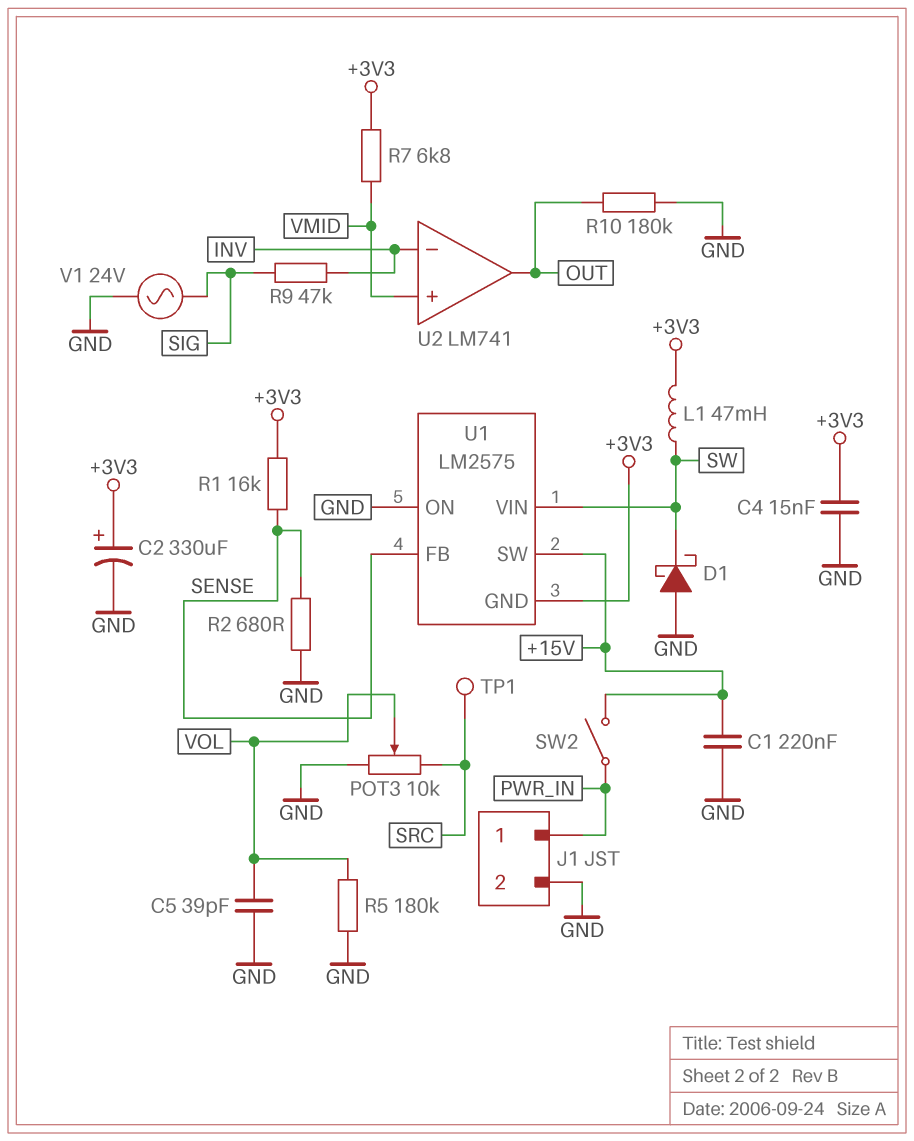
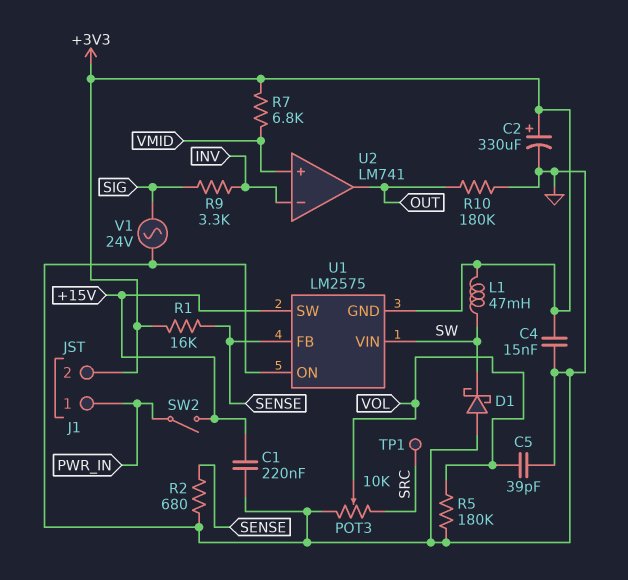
J1 pin 2: GND -> +3V3
R9: 47k (INV, SIG) -> 3.3k (INV, SIG)

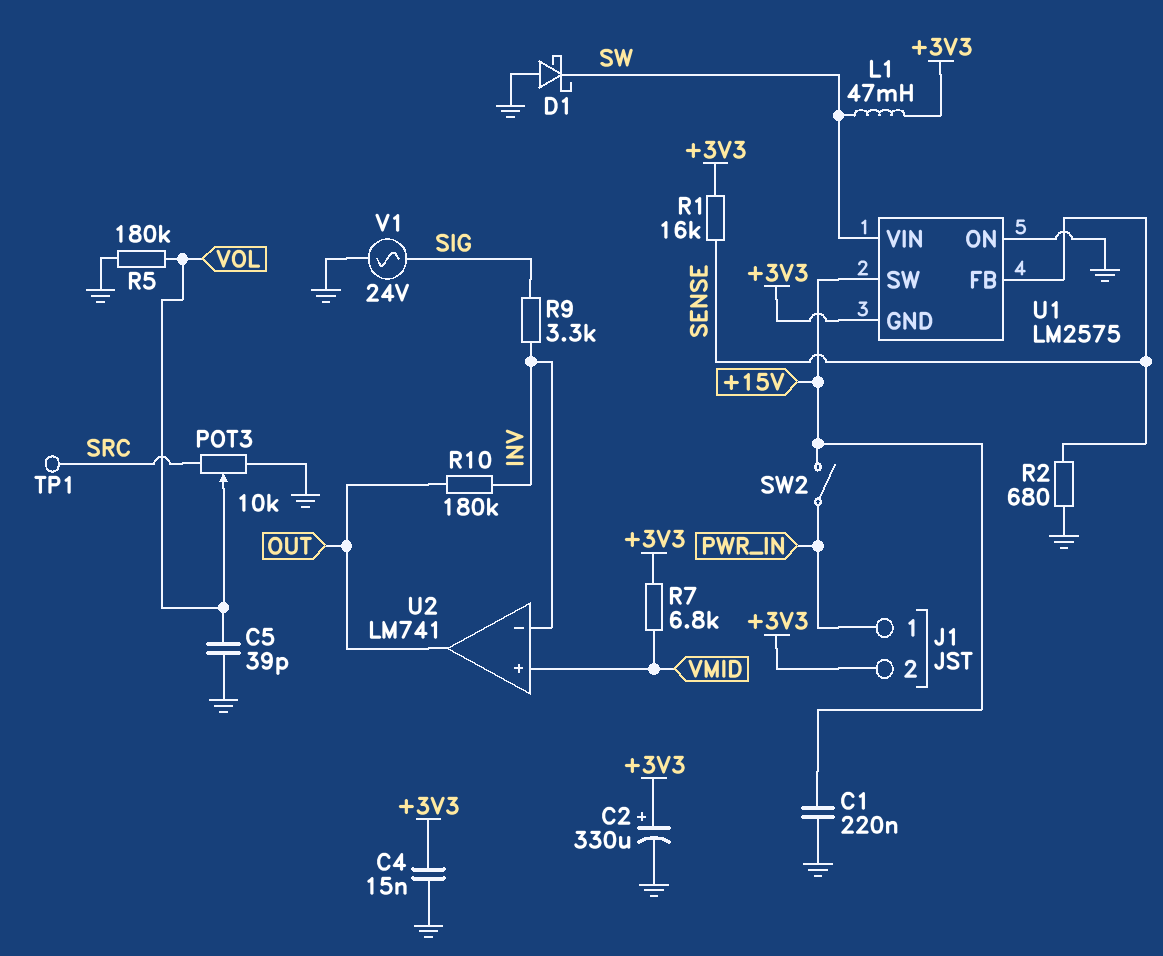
R10: 180k (GND, OUT) -> 180k (INV, OUT)

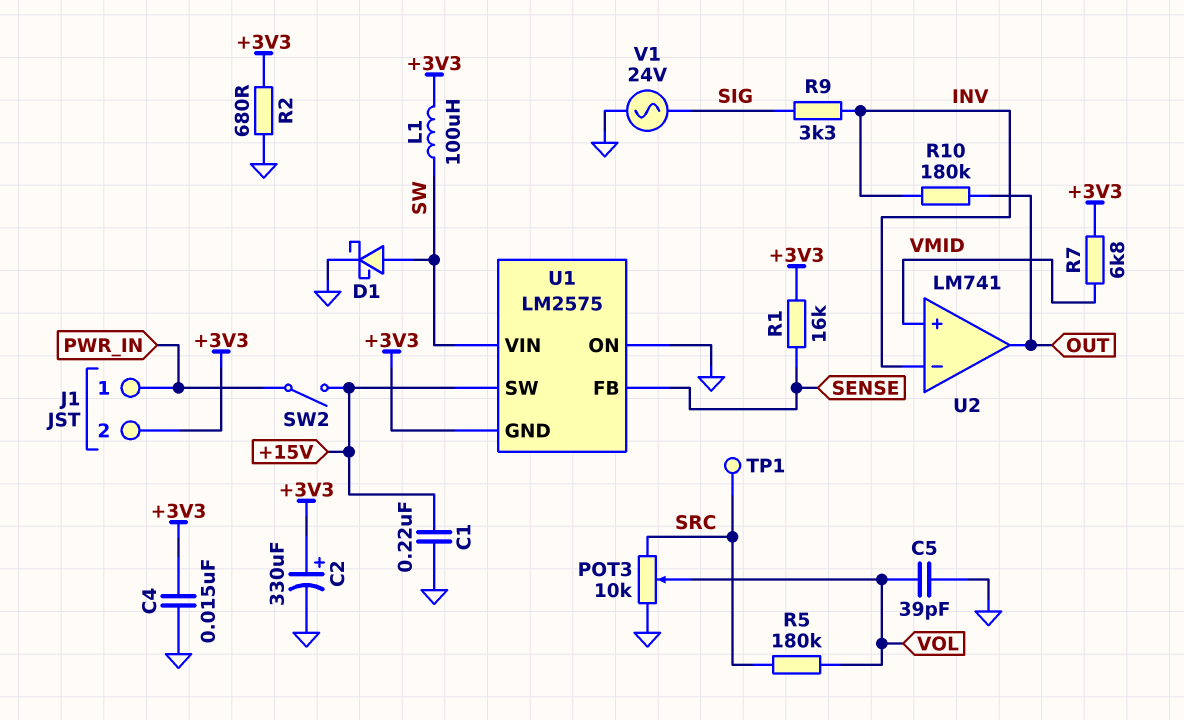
D1: schottky (A GND, K SW) -> schottky (A SW, K GND)
L1: 47mH (+3V3, SW) -> 100uH (+3V3, SW)
R2: 680 (GND, SENSE) -> 680 (+3V3, GND)
R5: 180k (GND, VOL) -> 180k (SRC, VOL)

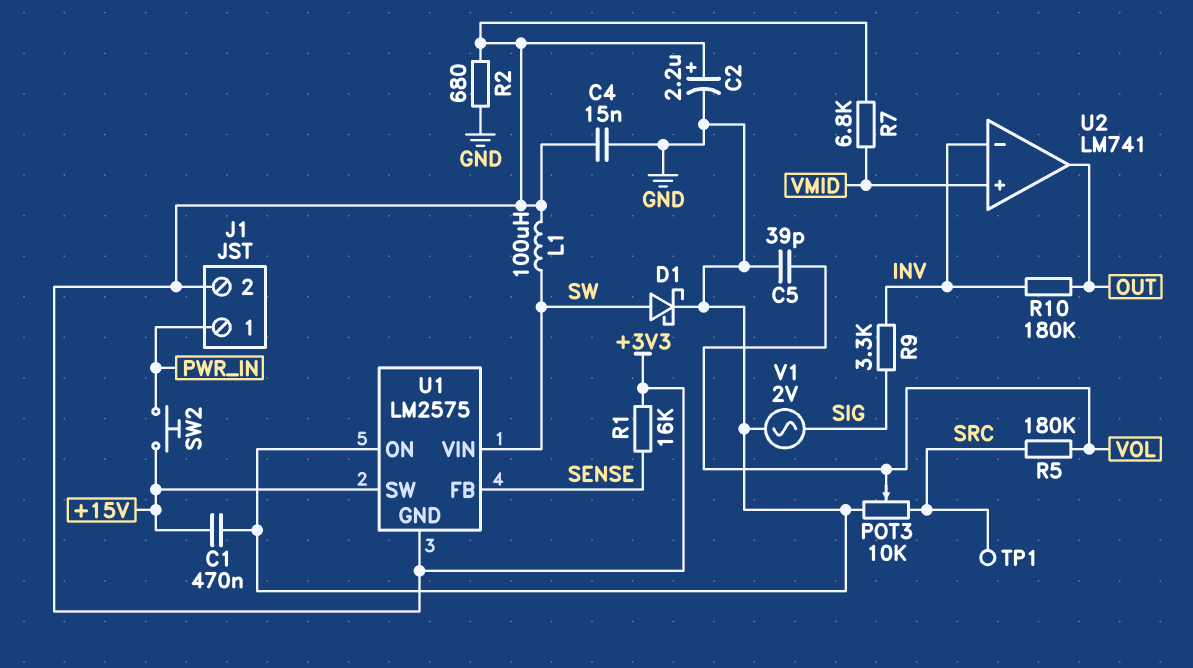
C1: 220nF (+15V, GND) -> 470nF (+15V, GND)
C2: 330uF (plus +3V3, minus GND) -> 2.2uF (plus +3V3, minus GND)
SW2: switch (+15V, PWR_IN) -> button (+15V, PWR_IN)
V1: AC 24V (GND, SIG) -> AC 2V (GND, SIG)

